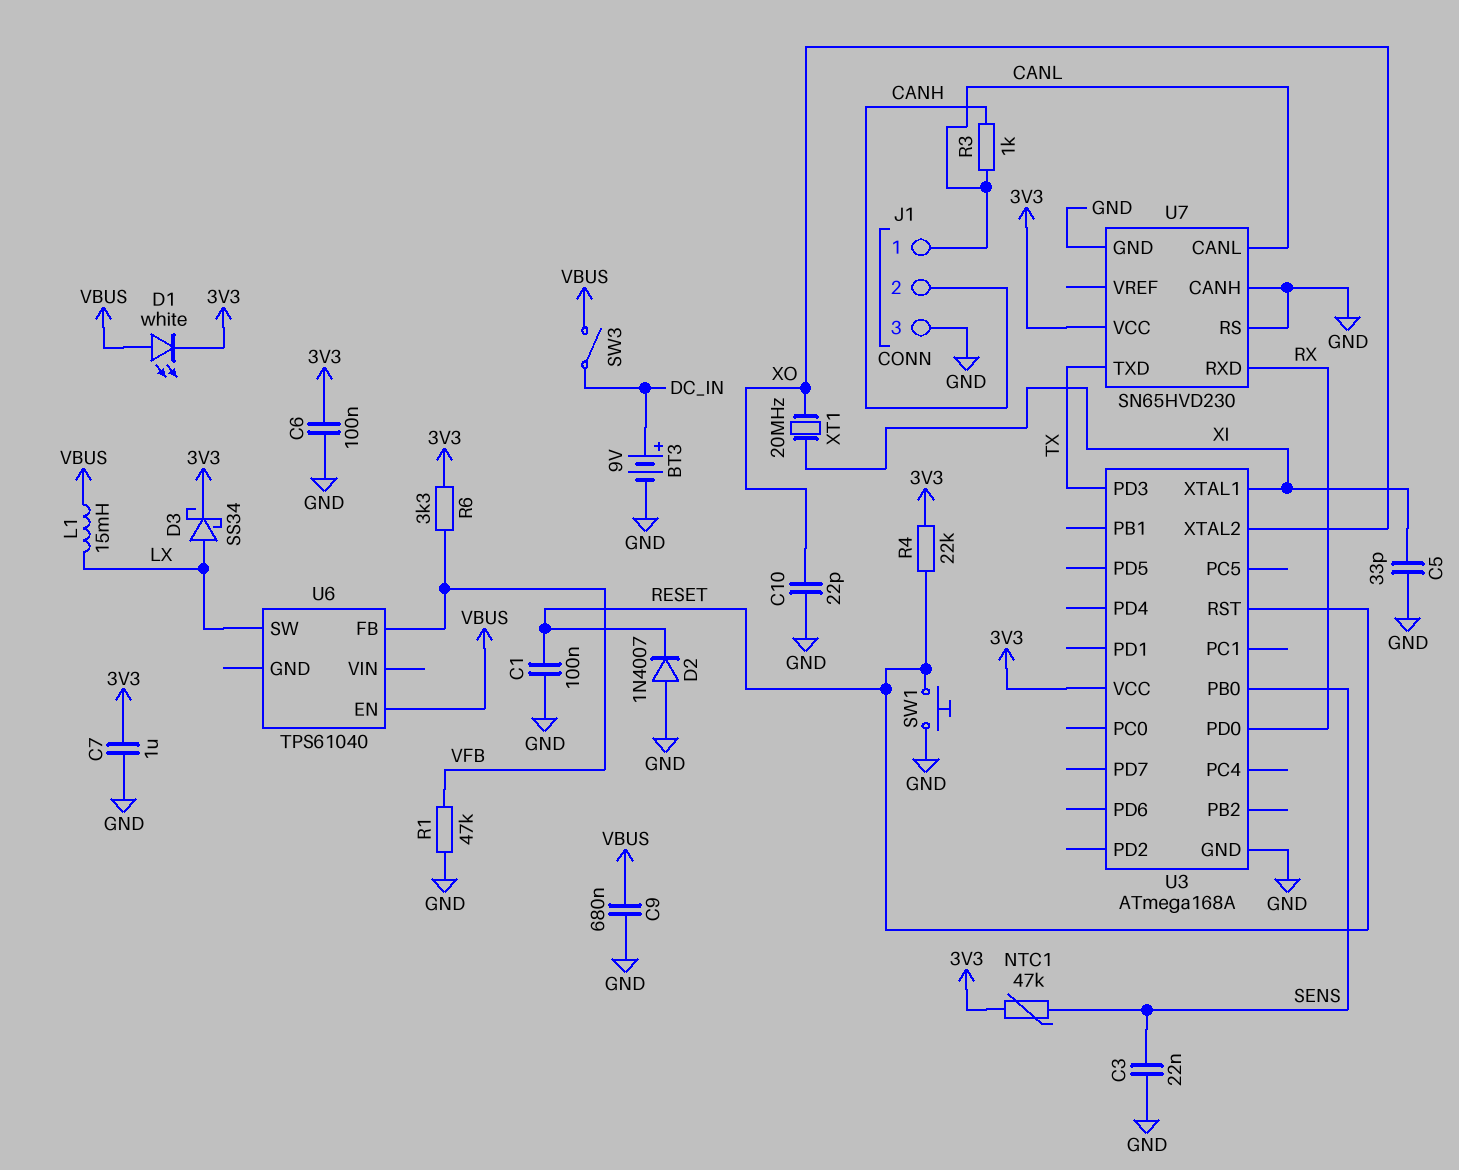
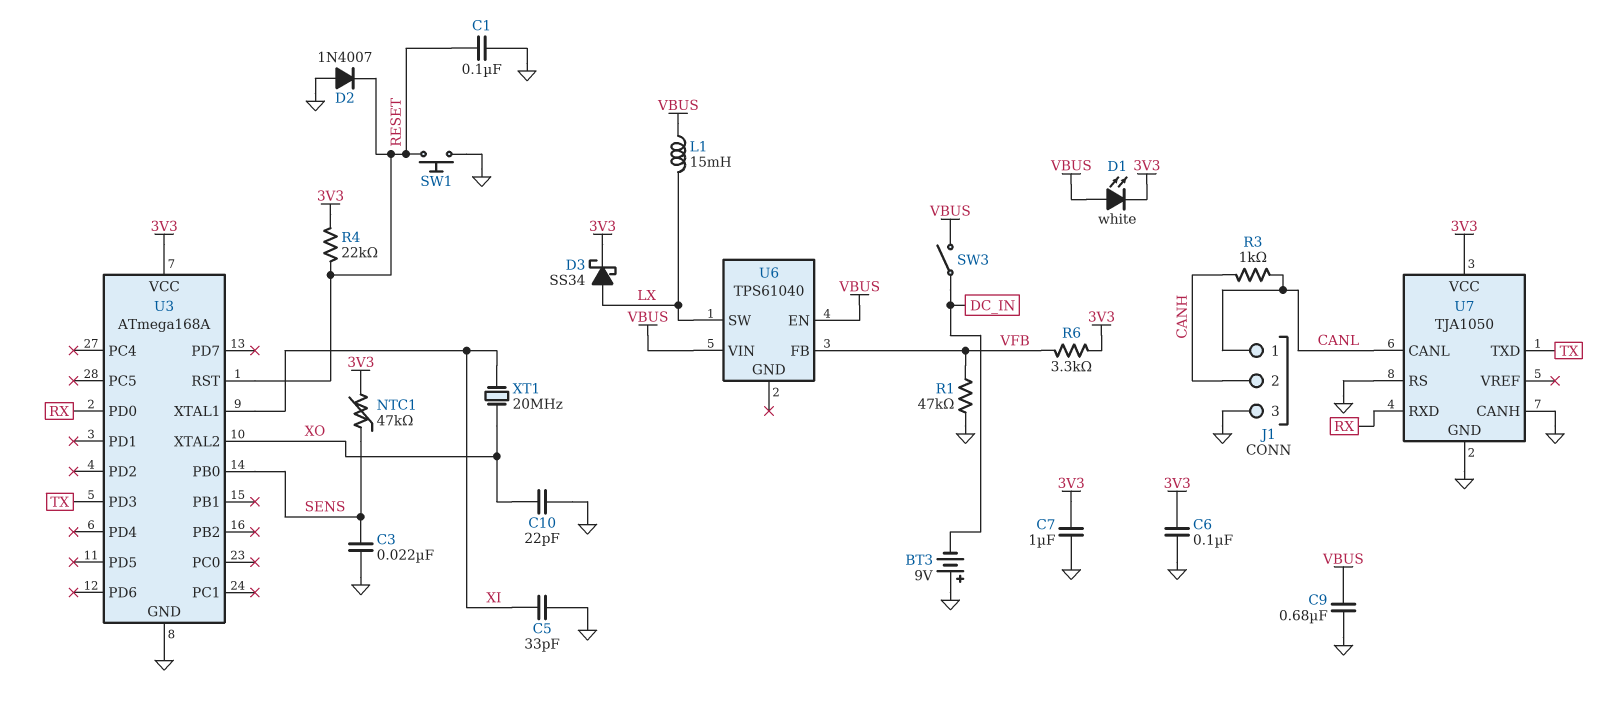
BT3: 9V (plus DC_IN, minus GND) -> 9V (plus GND, minus DC_IN)
U6 pin VIN: none -> VBUS
U7: SN65HVD230 -> TJA1050

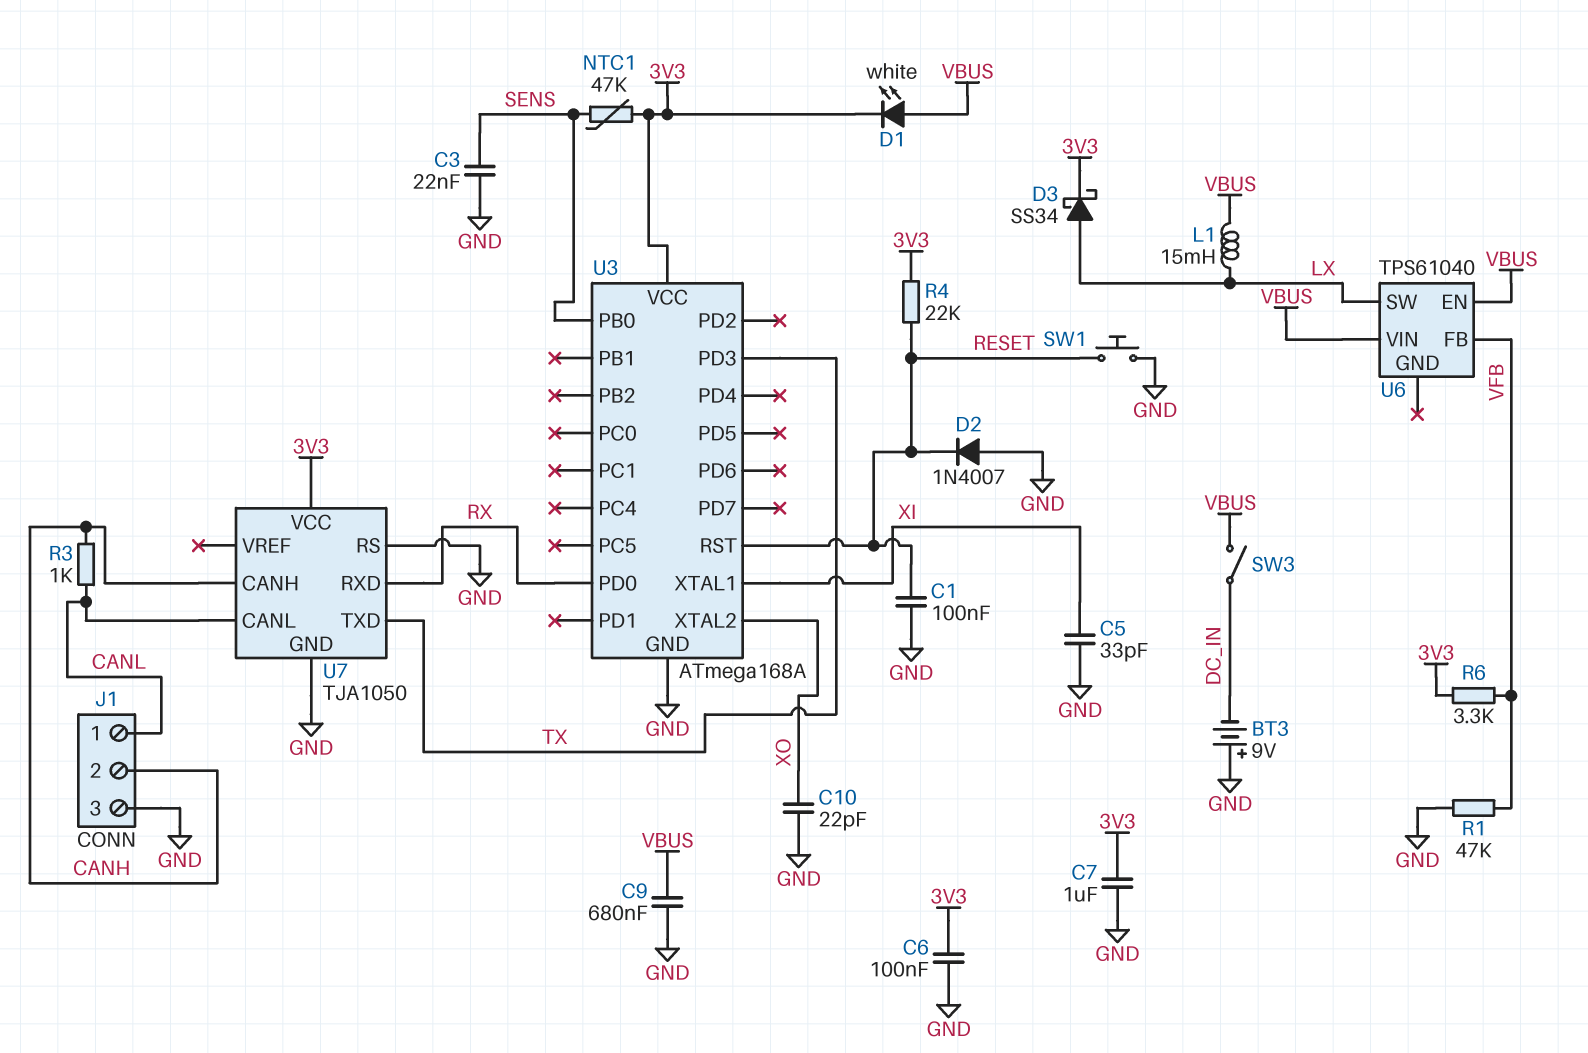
U7 pin CANH: GND -> CANH
XT1: 20MHz (XI, XO) -> none

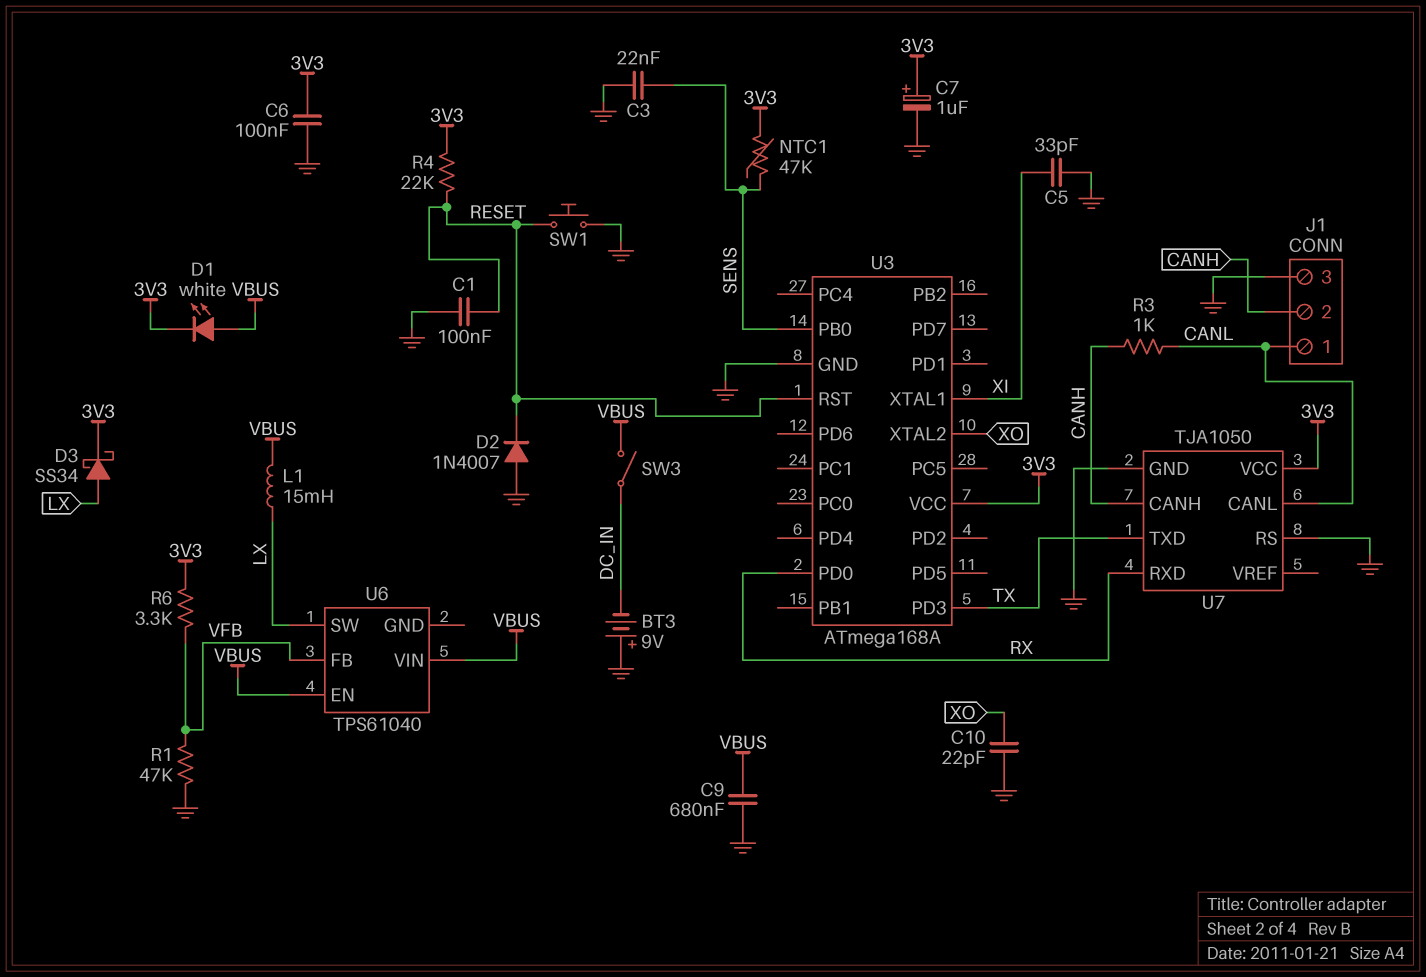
C7: 1uF (3V3, GND) -> 1uF (plus 3V3, minus GND)

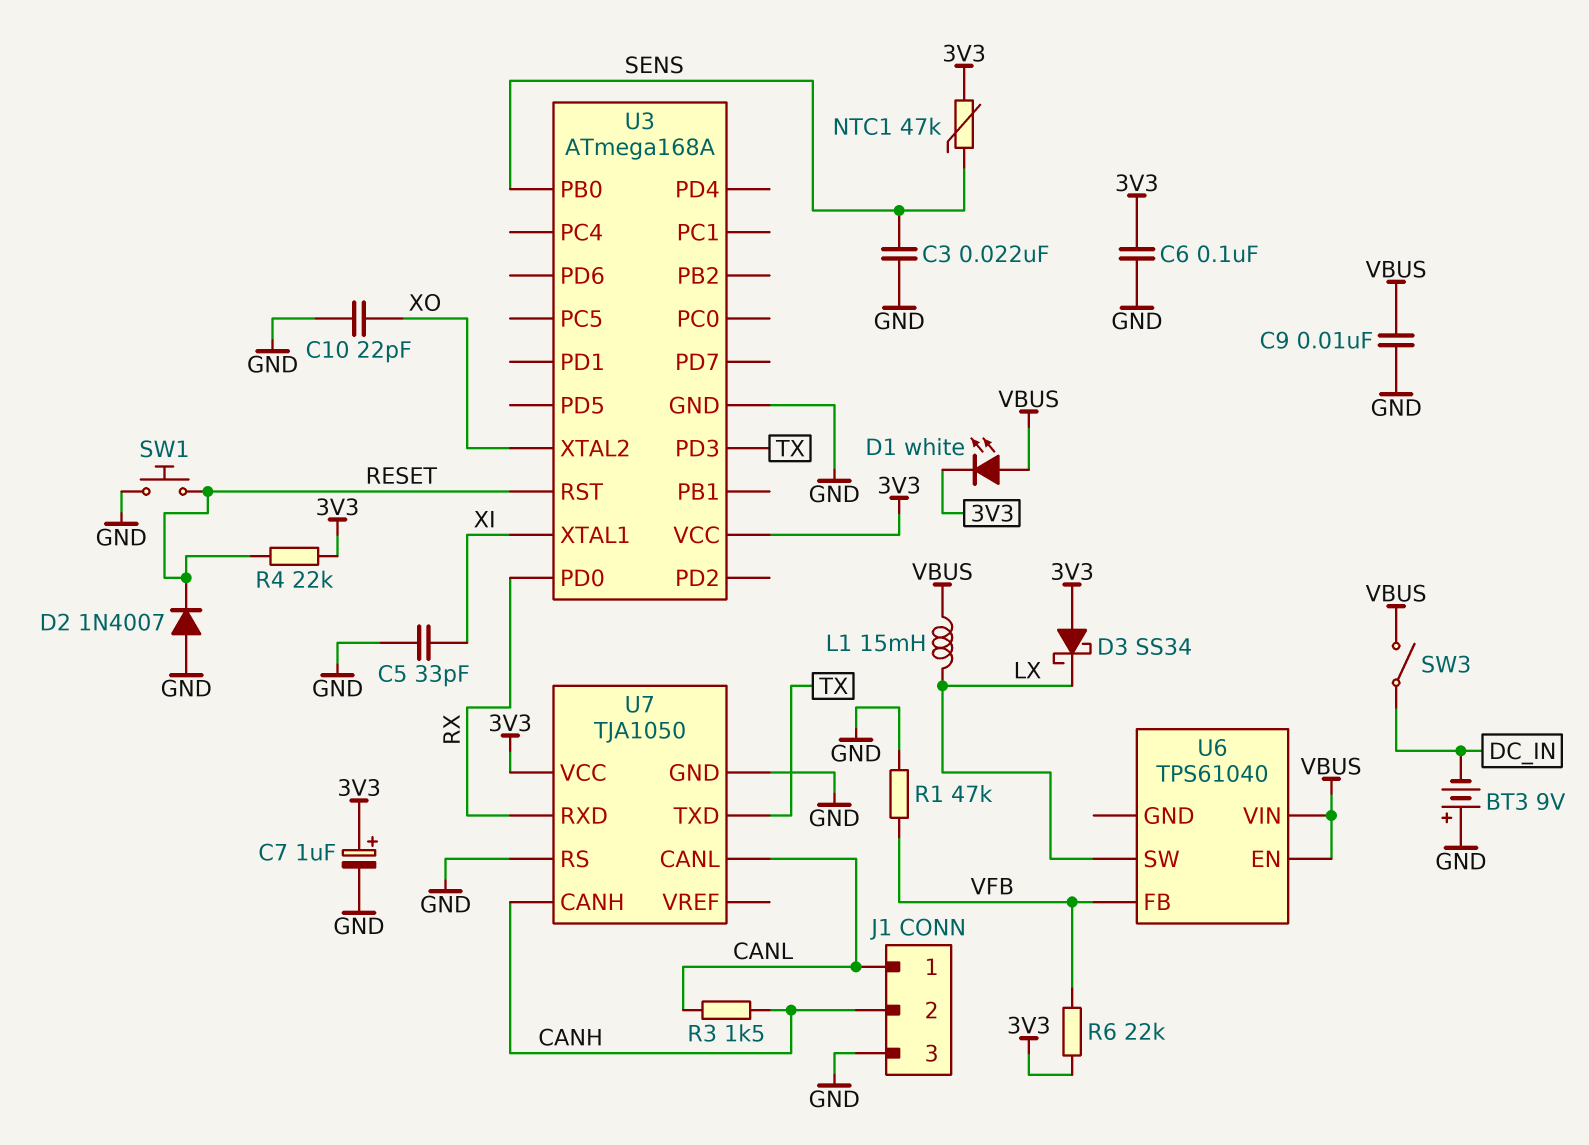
C1: 100nF (GND, RESET) -> none
C9: 680nF (GND, VBUS) -> 10nF (GND, VBUS)
D3: schottky SS34 (A LX, K 3V3) -> schottky SS34 (A 3V3, K LX)
R3: 1k (CANH, CANL) -> 1.5k (CANH, CANL)
R6: 3.3k (3V3, VFB) -> 22k (3V3, VFB)

